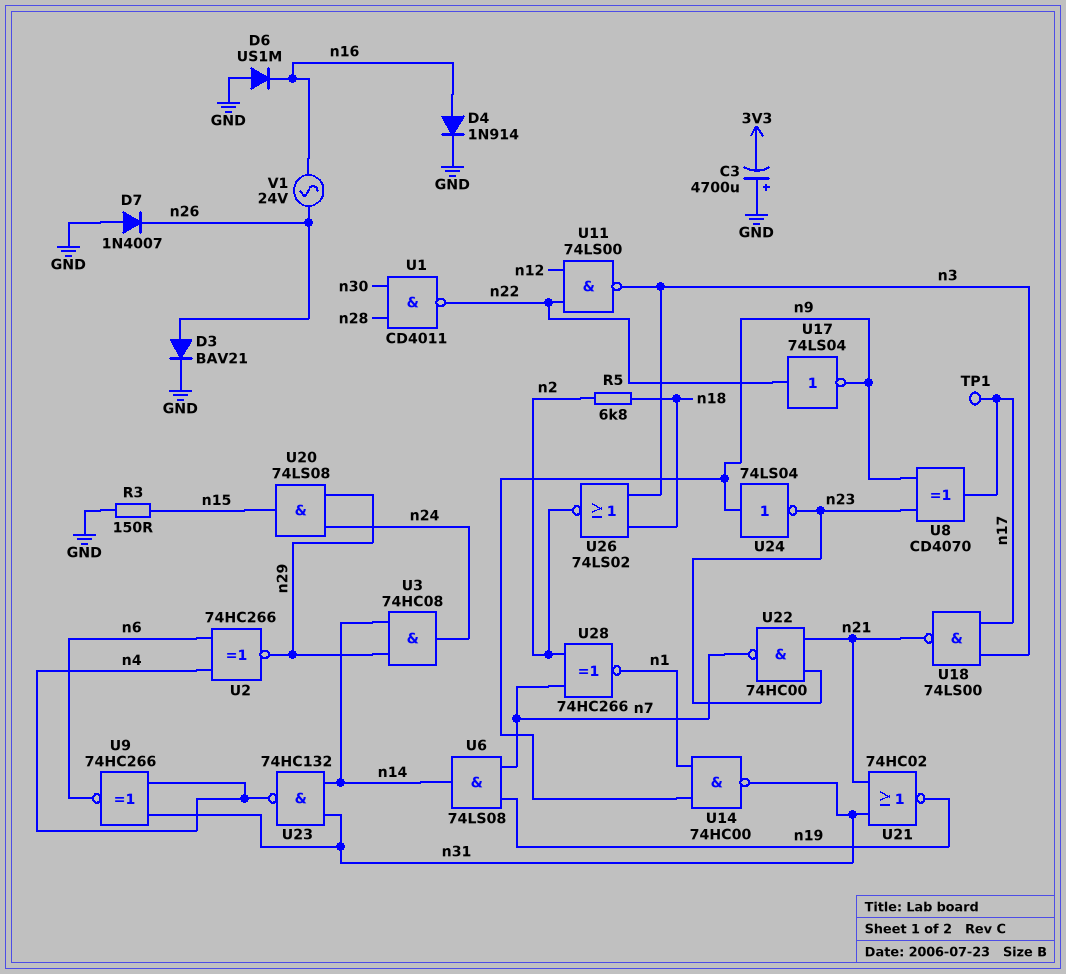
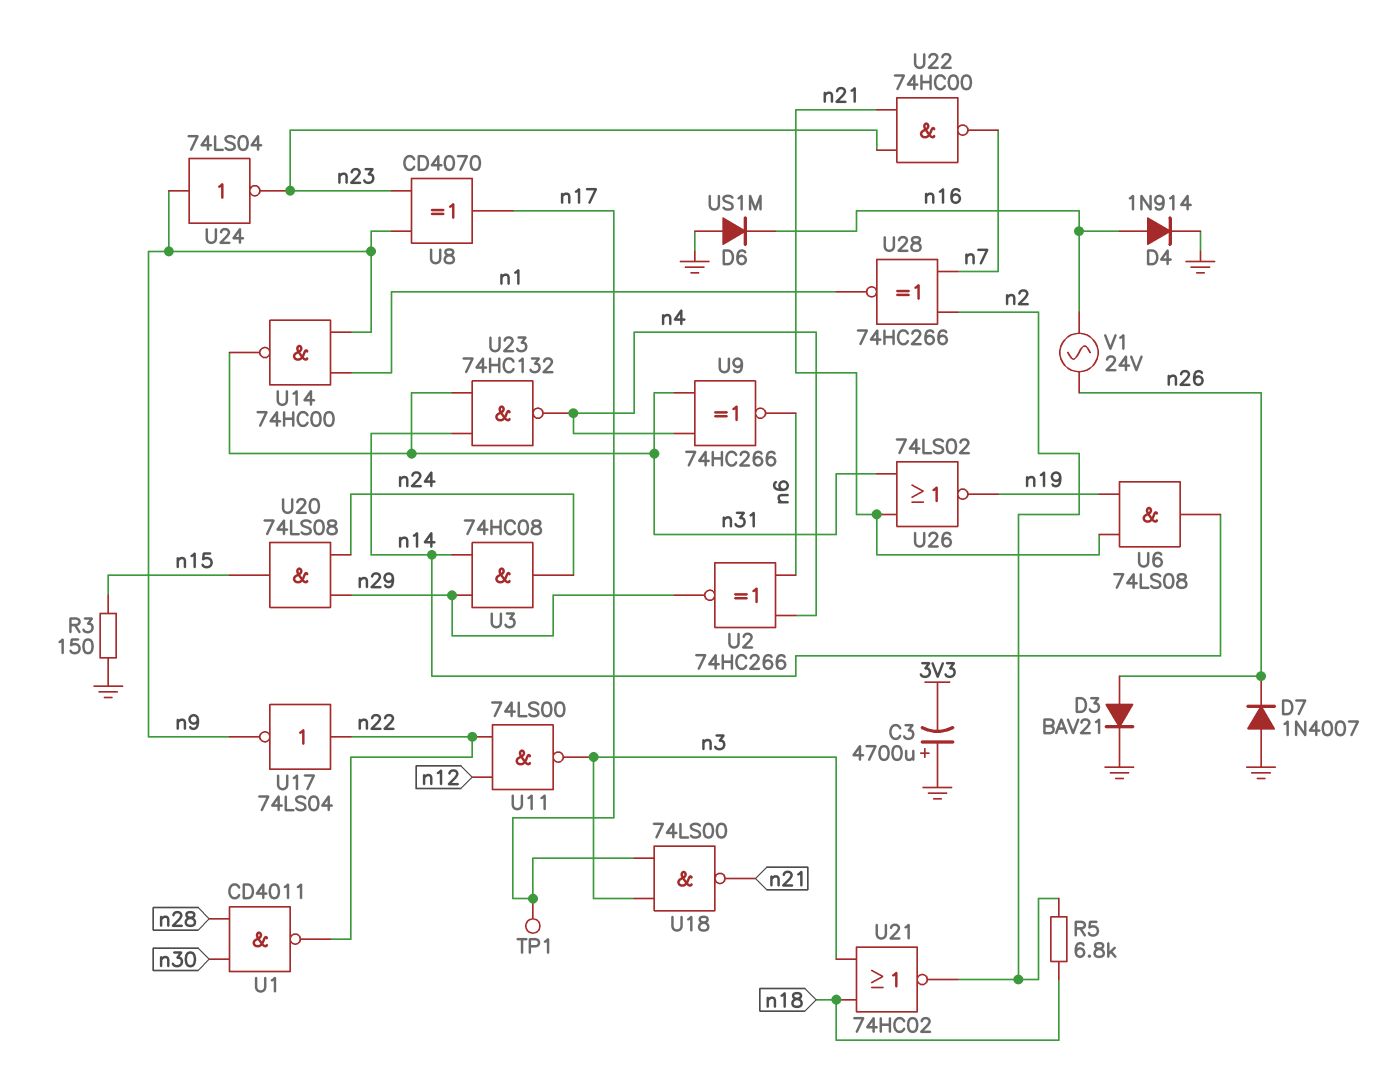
U6: AND 74LS08 (in n7, in n19, out n14) -> AND 74LS08 (in n19, in n21, out n14)
U21: NOR 74HC02 (in n21, in n31, out n19) -> NOR 74HC02 (in n3, in n18, out n2)
U26: NOR 74LS02 (in n3, in n18, out n2) -> NOR 74LS02 (in n21, in n31, out n19)

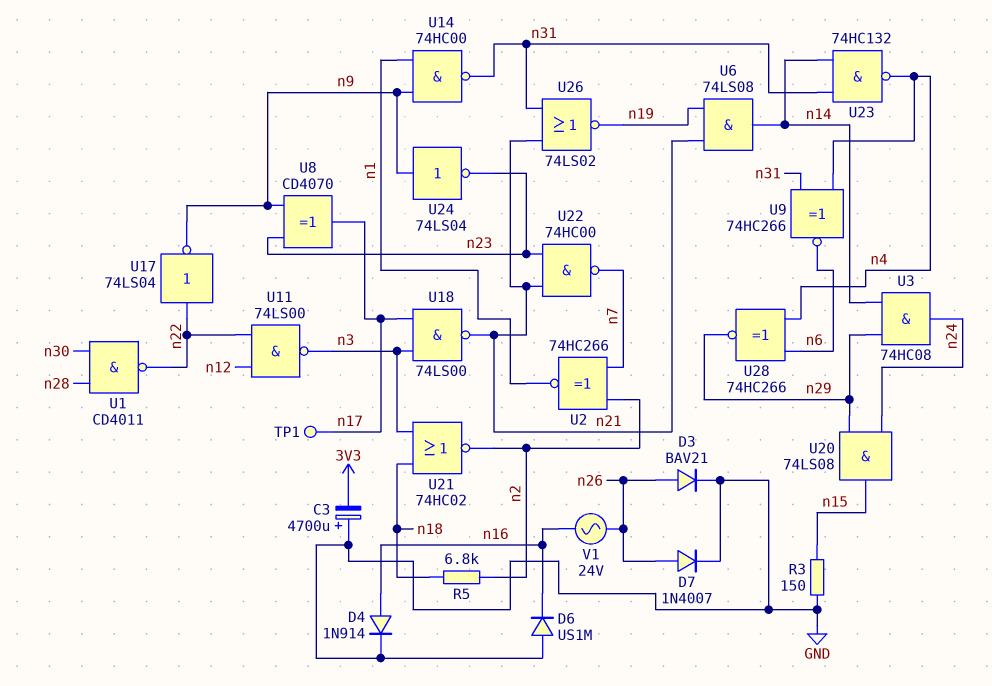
D7: diode 1N4007 (A GND, K n26) -> diode 1N4007 (A n26, K GND)
U2: XNOR 74HC266 (in n4, in n6, out n29) -> XNOR 74HC266 (in n2, in n7, out n1)
U28: XNOR 74HC266 (in n2, in n7, out n1) -> XNOR 74HC266 (in n4, in n6, out n29)

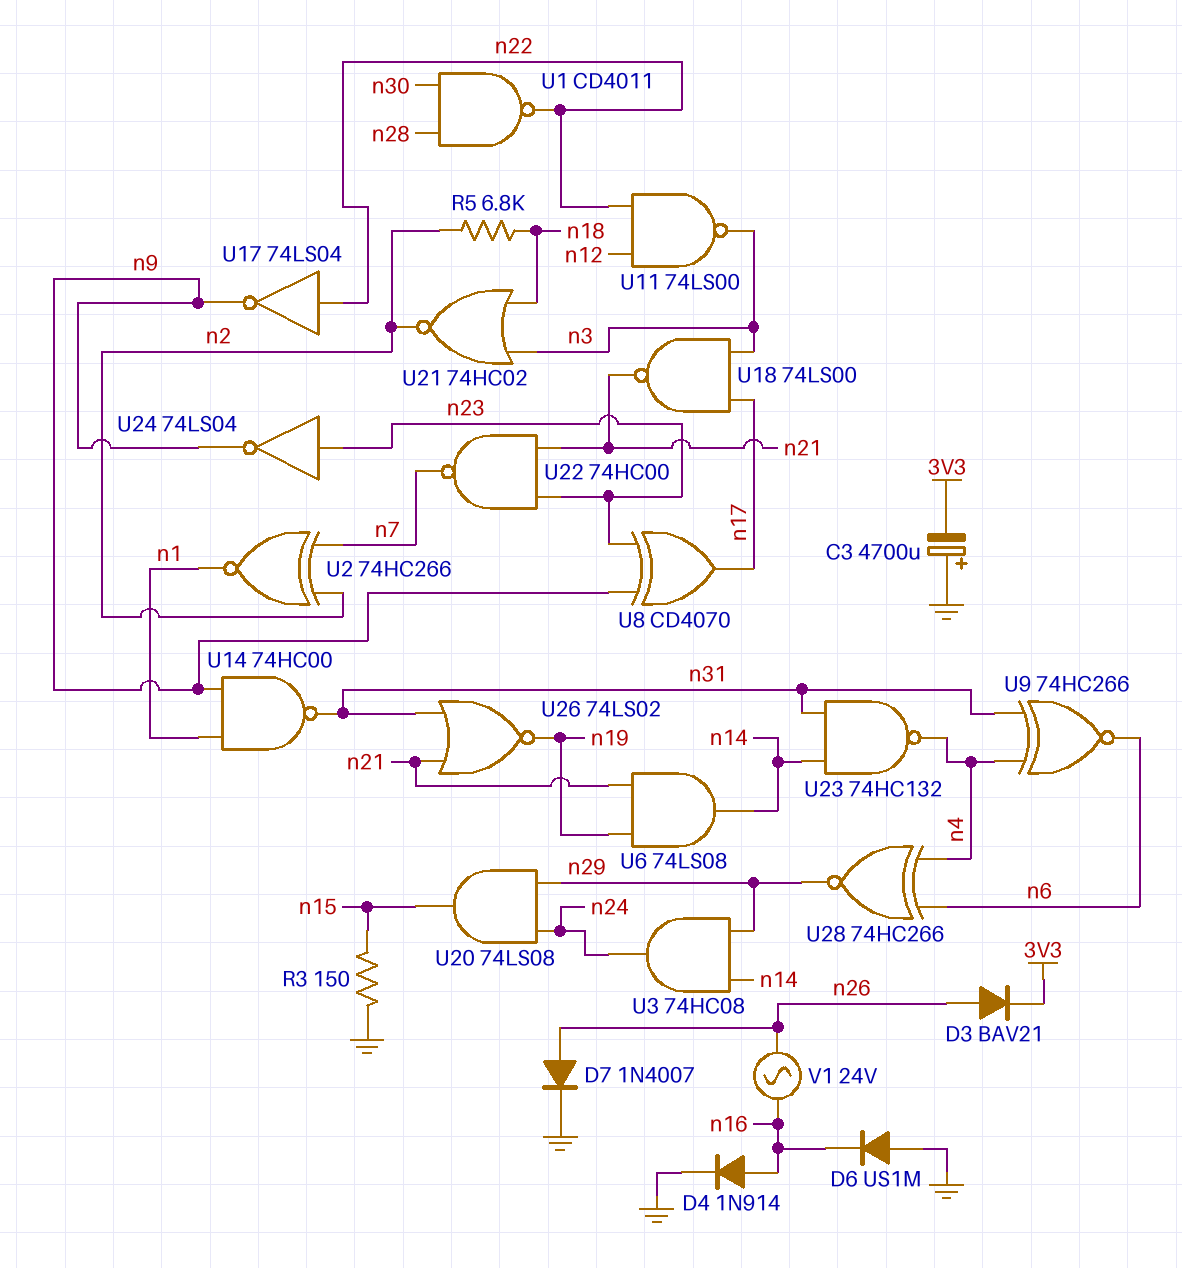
D3: diode BAV21 (A n26, K GND) -> diode BAV21 (A n26, K 3V3)
TP1: test point (n17) -> none
U24: NOT 74LS04 (in n9, out n23) -> NOT 74LS04 (in n23, out n9)

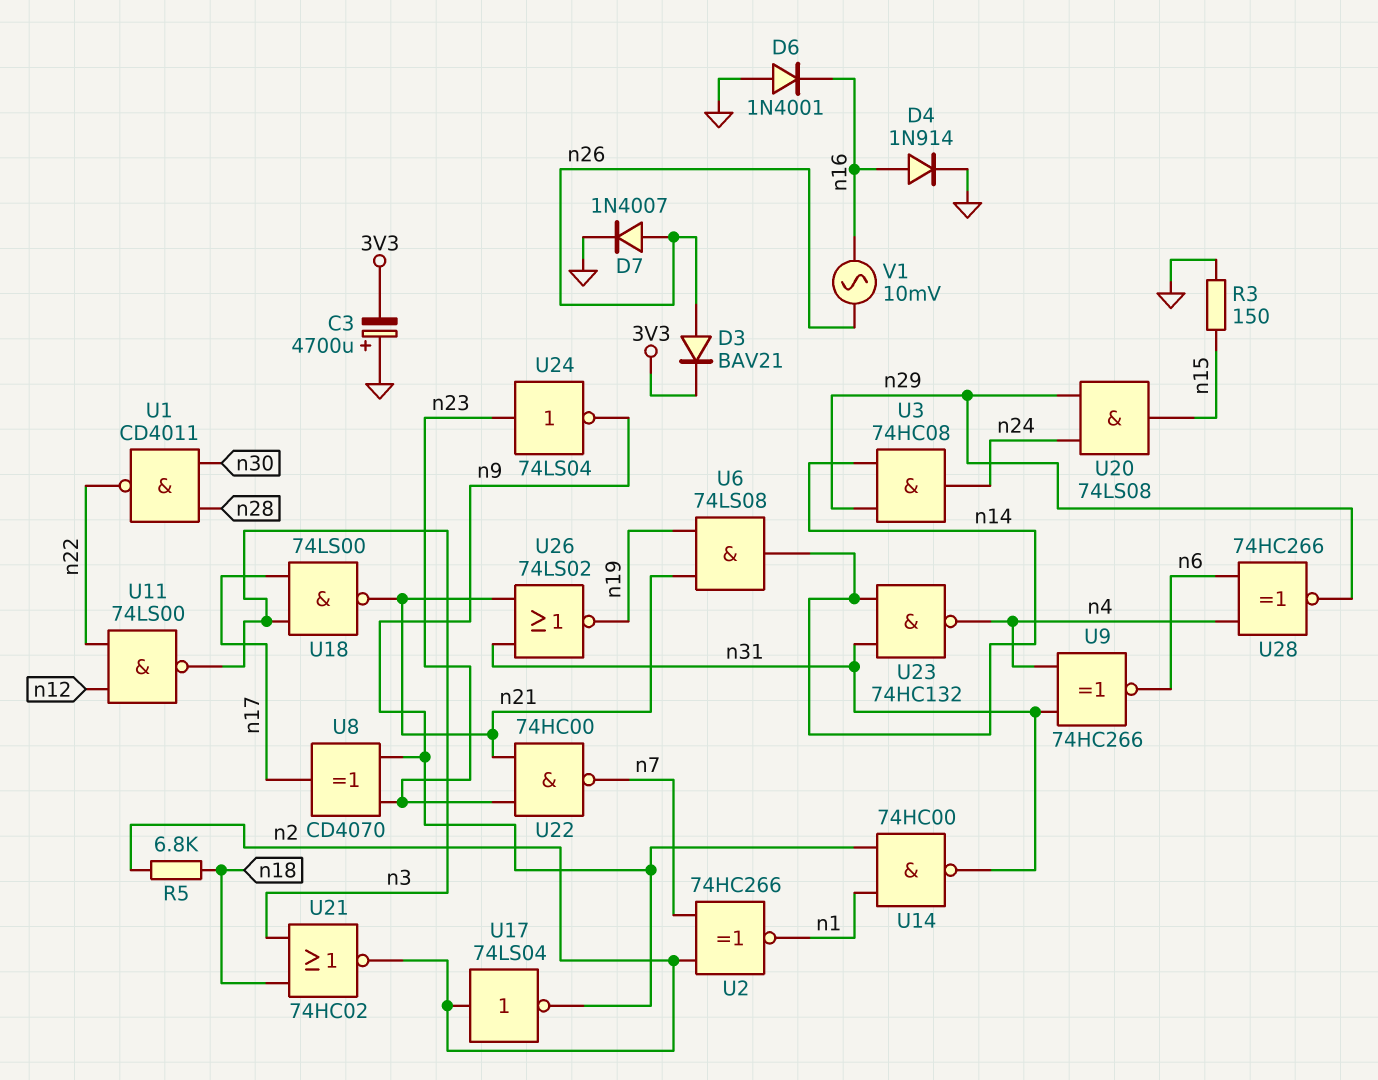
D6: diode US1M (A GND, K n16) -> diode 1N4001 (A GND, K n16)
U17: NOT 74LS04 (in n22, out n9) -> NOT 74LS04 (in n2, out n9)
V1: AC 24V (n16, n26) -> AC 10mV (n16, n26)

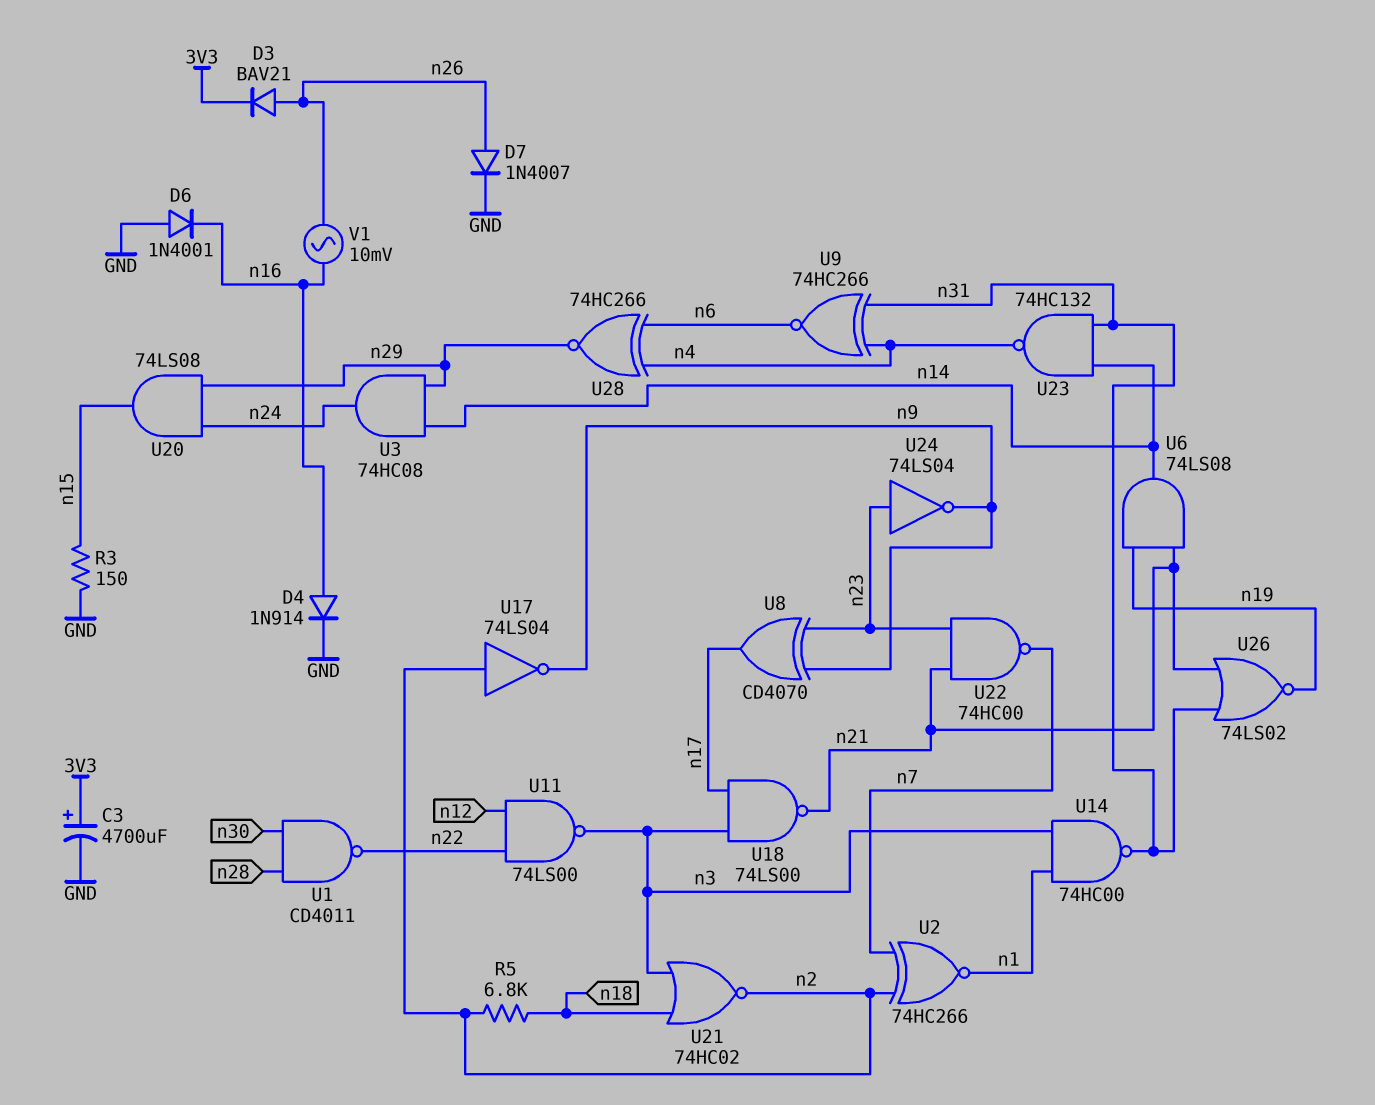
C3: 4700uF (plus GND, minus 3V3) -> 4700uF (plus 3V3, minus GND)
U14: NAND 74HC00 (in n1, in n9, out n31) -> NAND 74HC00 (in n1, in n3, out n31)

